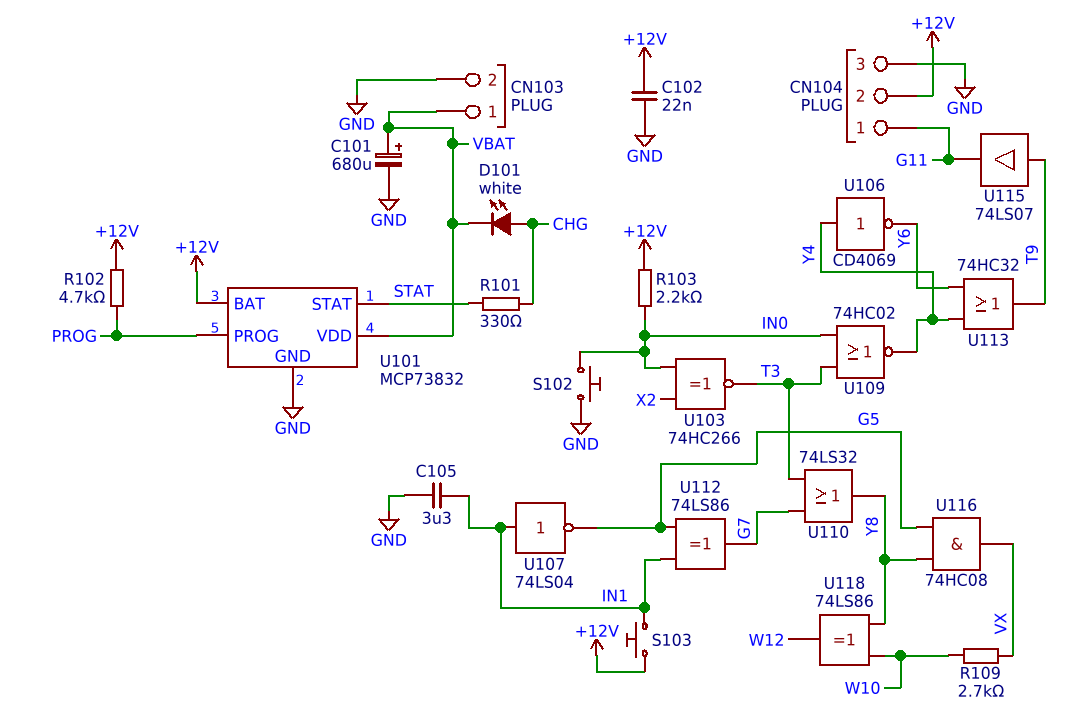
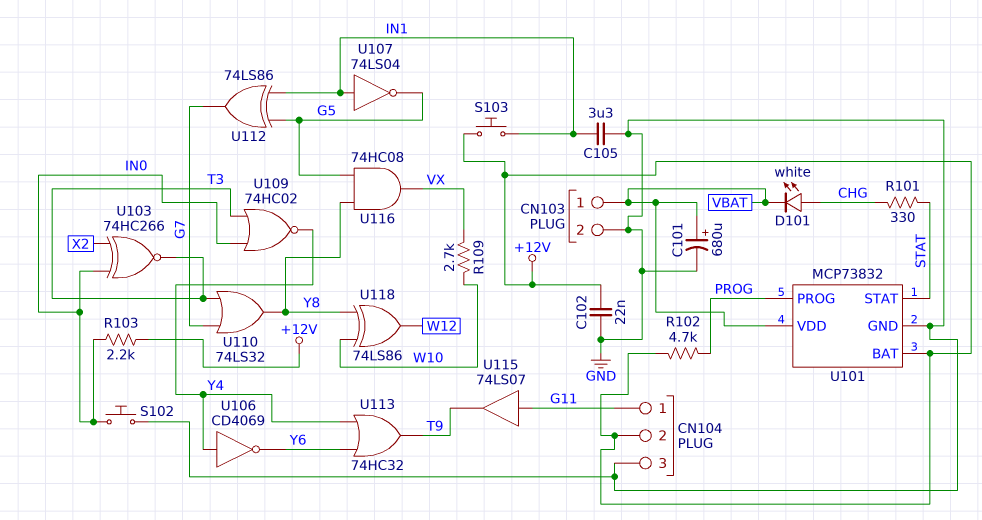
U115: buffer 74LS07 (in T9, out G11) -> buffer 74LS07 (in G11, out T9)

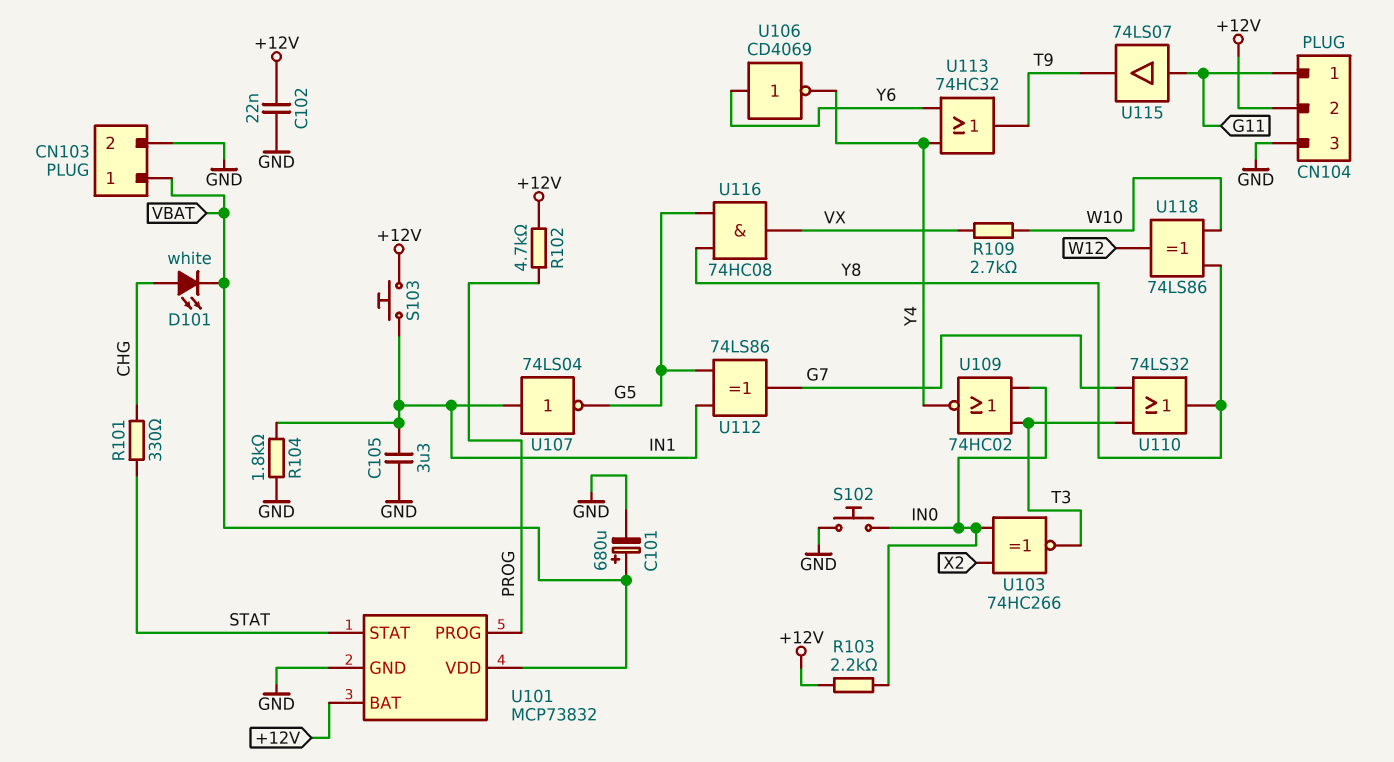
R104: none -> 1.8k (GND, IN1)
U106: NOT CD4069 (in Y4, out Y6) -> NOT CD4069 (in Y6, out Y4)

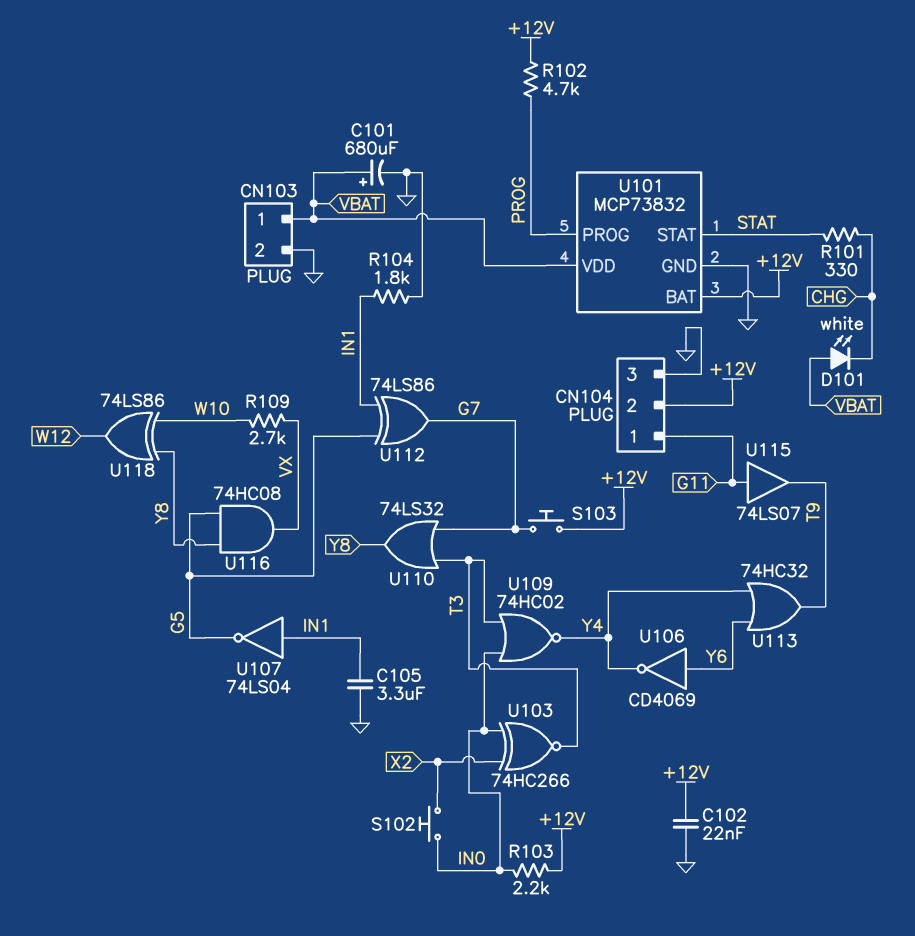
D101: LED white (A CHG, K VBAT) -> LED white (A VBAT, K CHG)
S102: button (GND, IN0) -> button (IN0, X2)
S103: button (+12V, IN1) -> button (+12V, G7)

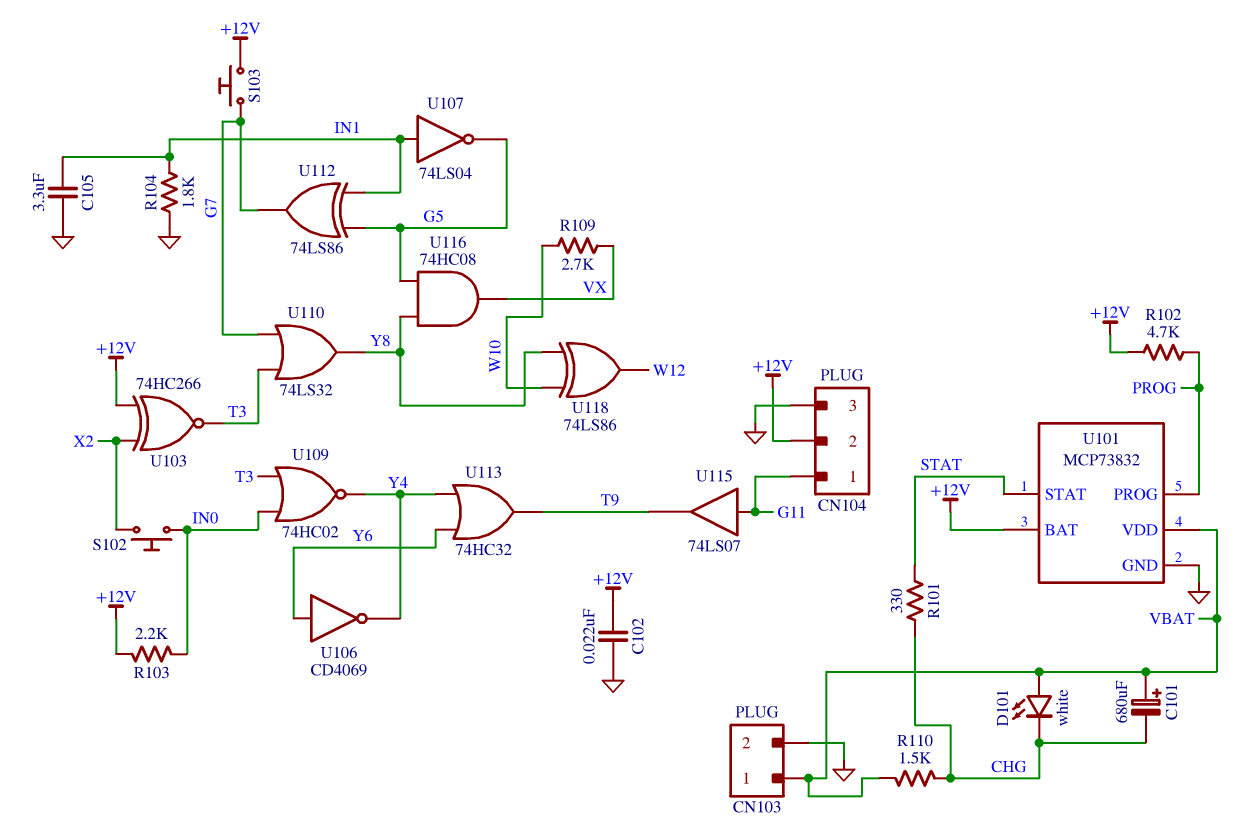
C101: 680uF (plus VBAT, minus GND) -> 680uF (plus VBAT, minus CHG)
R110: none -> 1.5k (CHG, VBAT)
U103: XNOR 74HC266 (in IN0, in X2, out T3) -> XNOR 74HC266 (in +12V, in X2, out T3)

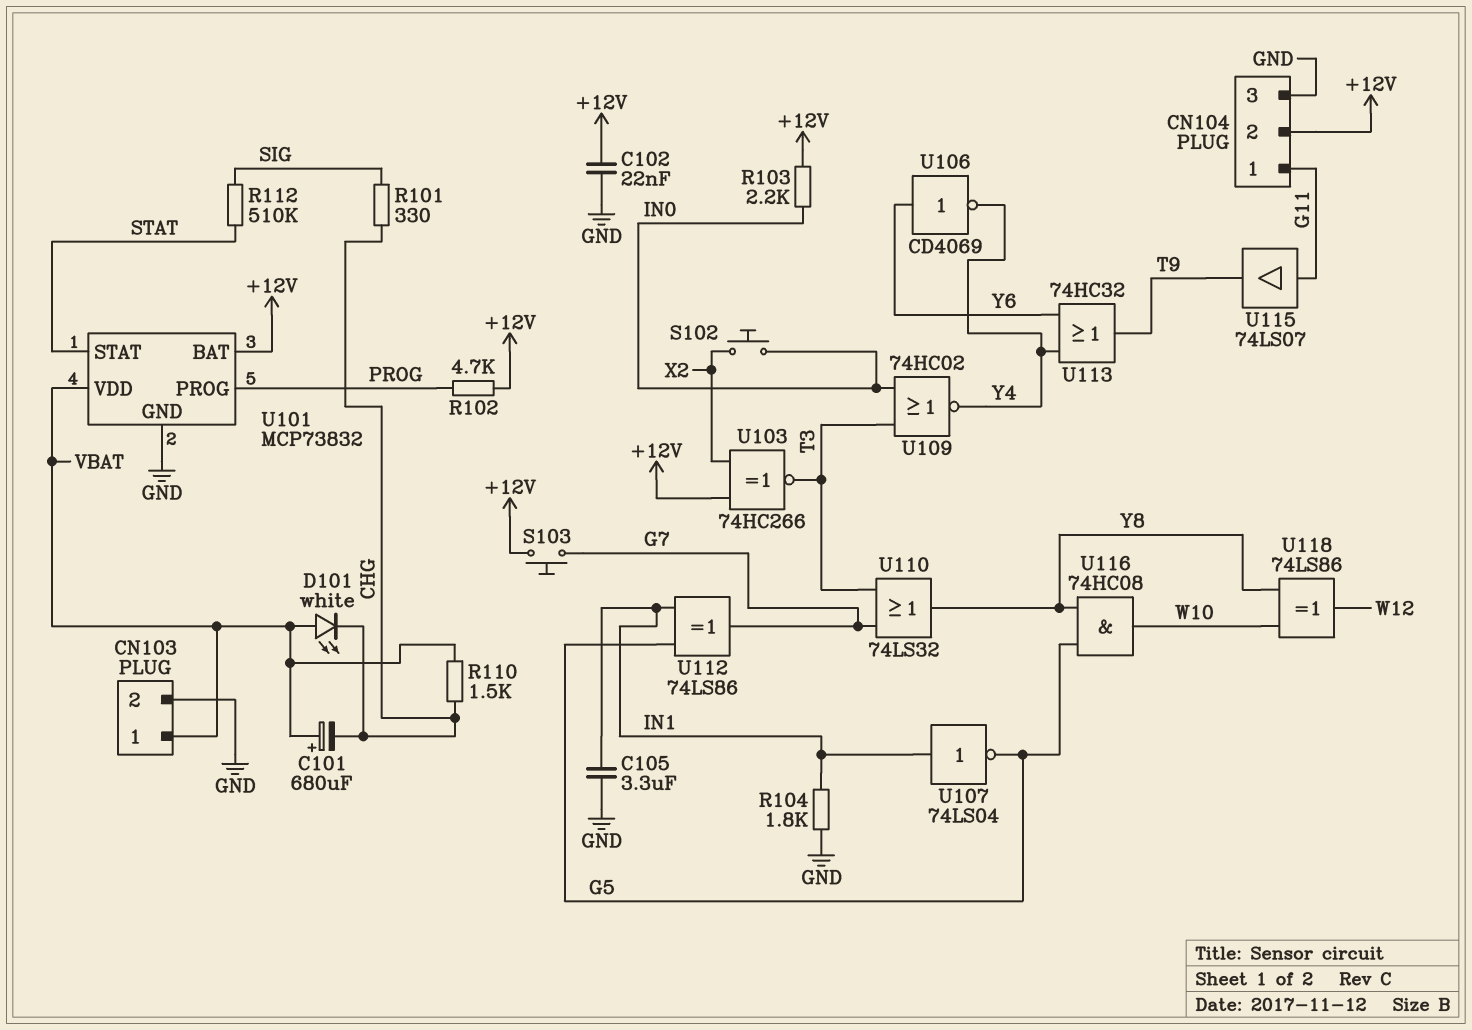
R101: 330 (CHG, STAT) -> 330 (CHG, SIG)
R109: 2.7k (VX, W10) -> none
R112: none -> 510k (SIG, STAT)
U116: AND 74HC08 (in G5, in Y8, out VX) -> AND 74HC08 (in G5, in Y8, out W10)

